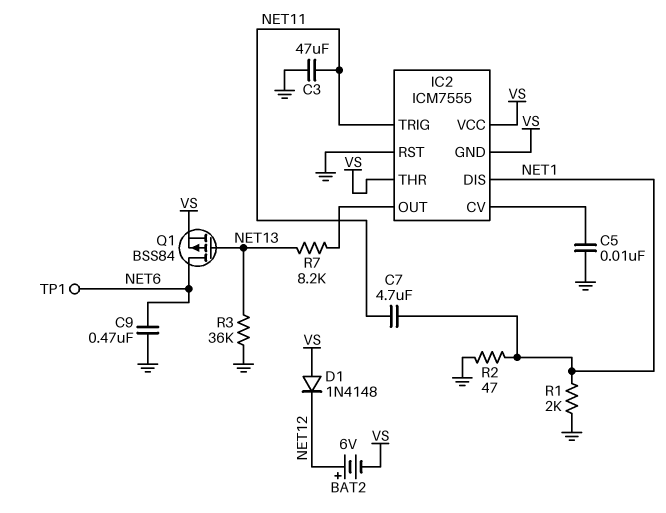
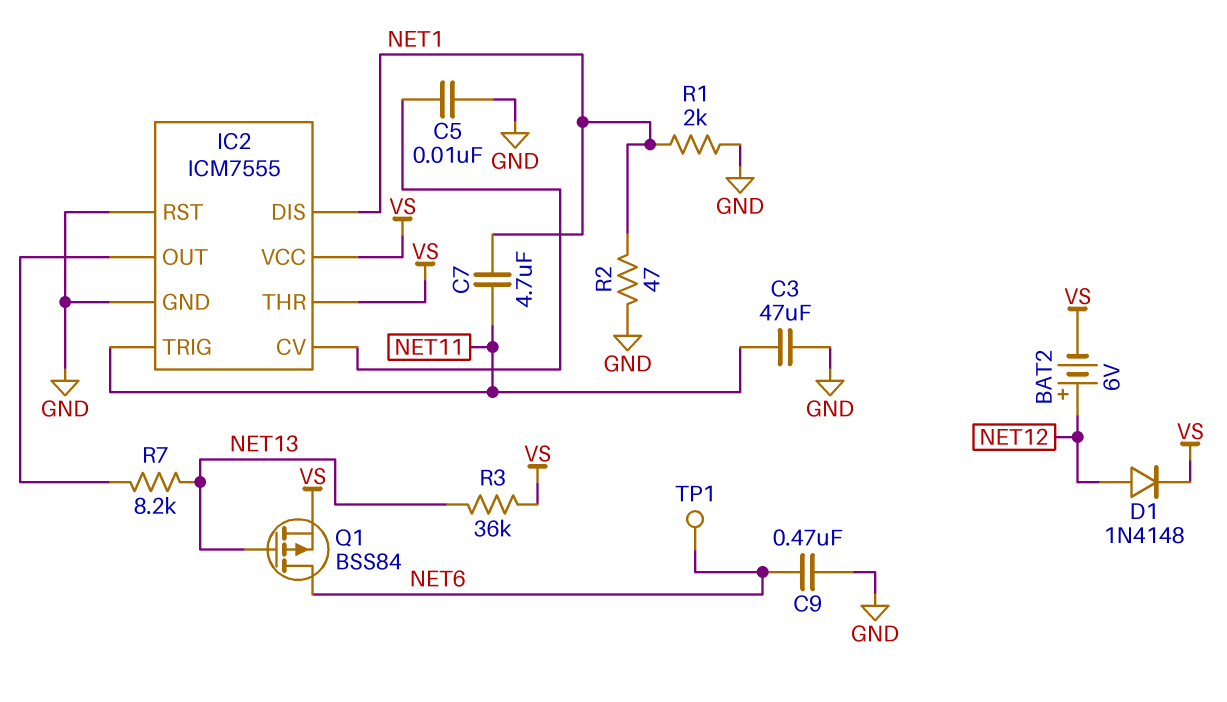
D1: diode 1N4148 (A VS, K NET12) -> diode 1N4148 (A NET12, K VS)
IC2 pin GND: VS -> GND
R3: 36k (GND, NET13) -> 36k (NET13, VS)

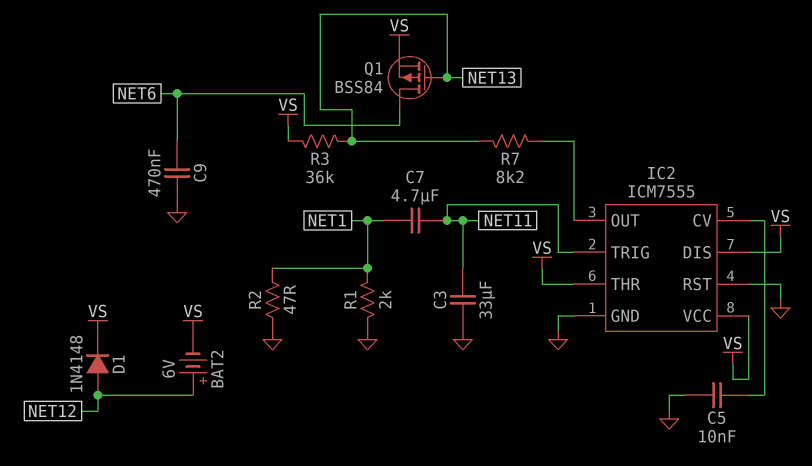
C3: 47uF (GND, NET11) -> 33uF (GND, NET11)
IC2 pin DIS: NET1 -> VS
TP1: test point (NET6) -> none

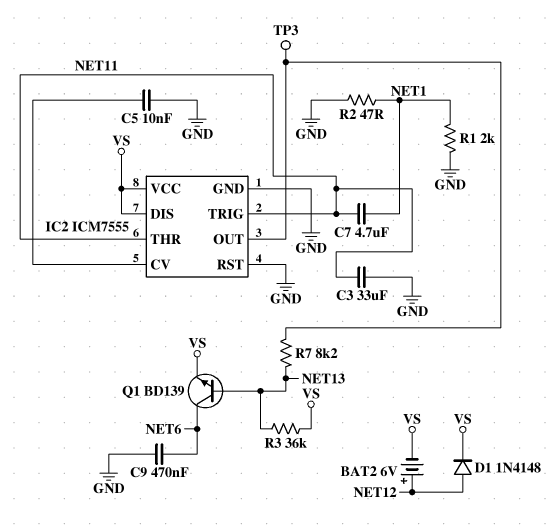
IC2 pin THR: VS -> NET11
Q1: PMOS BSS84 (G NET13, D NET6, S VS) -> NPN BD139 (B NET13, C NET6, E VS)
TP3: none -> test point (IC2/OUT)

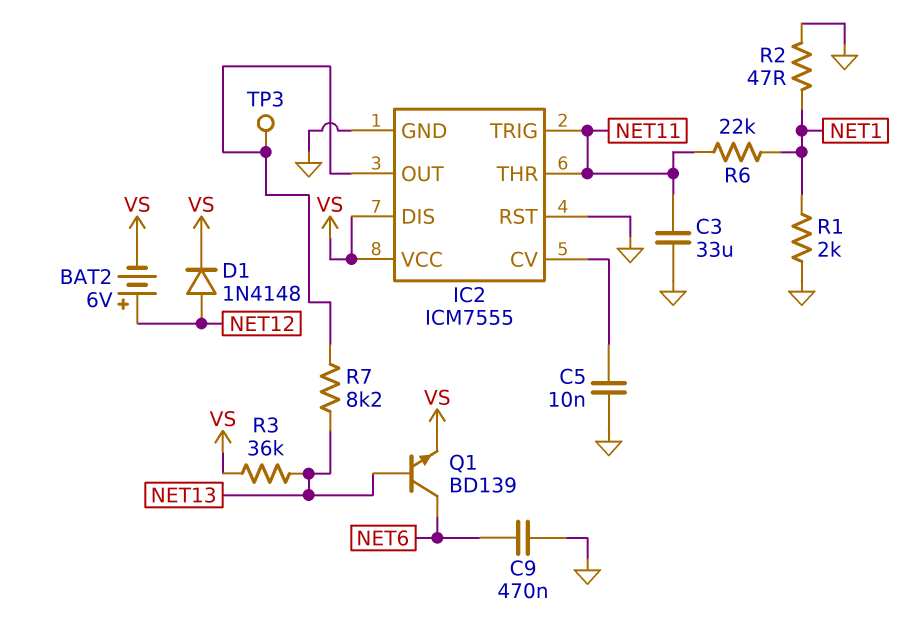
C7: 4.7uF (NET1, NET11) -> none
R6: none -> 22k (NET1, NET11)

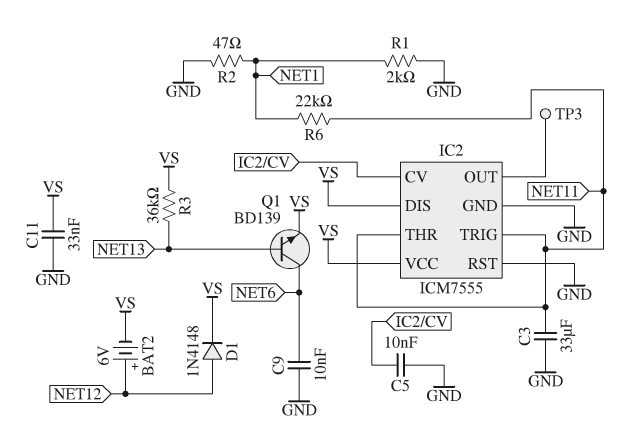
C9: 470nF (GND, NET6) -> 10nF (GND, NET6)
C11: none -> 33nF (GND, VS)
R7: 8.2k (IC2/OUT, NET13) -> none

